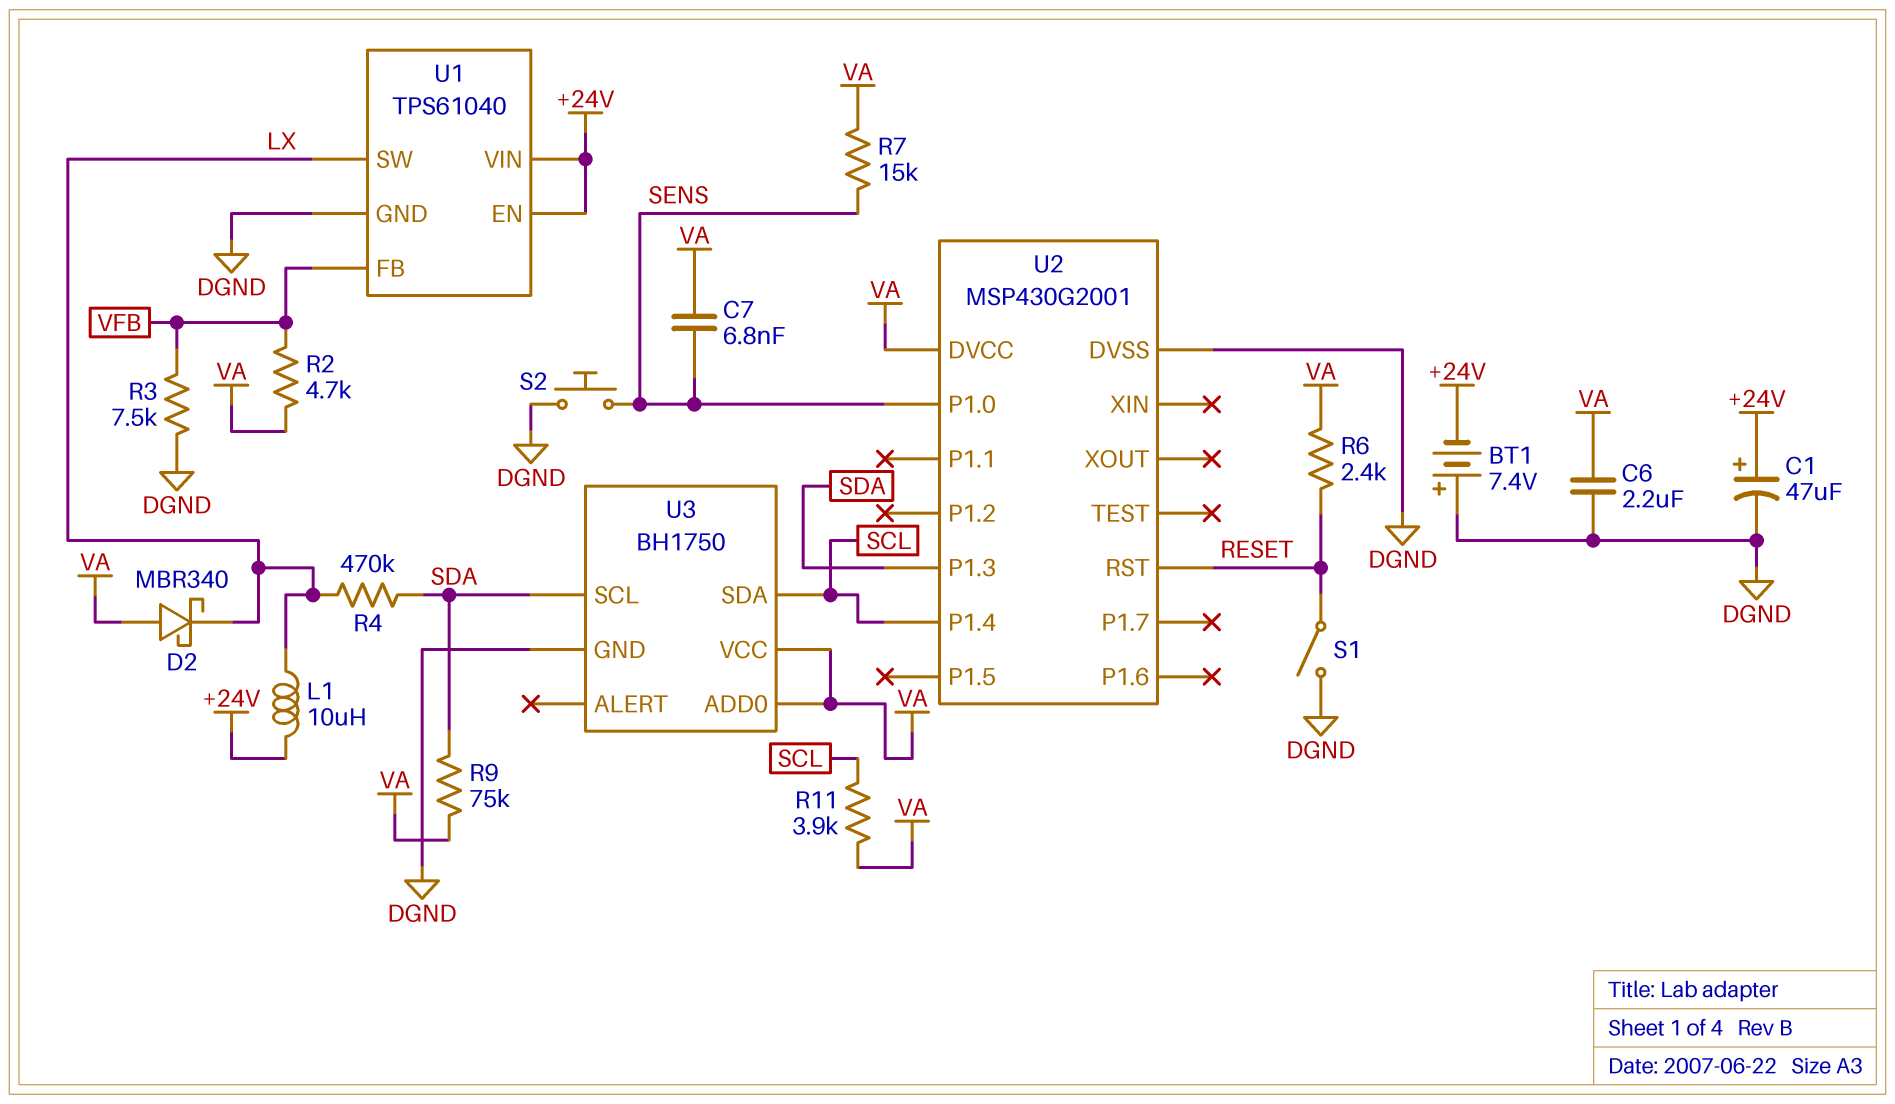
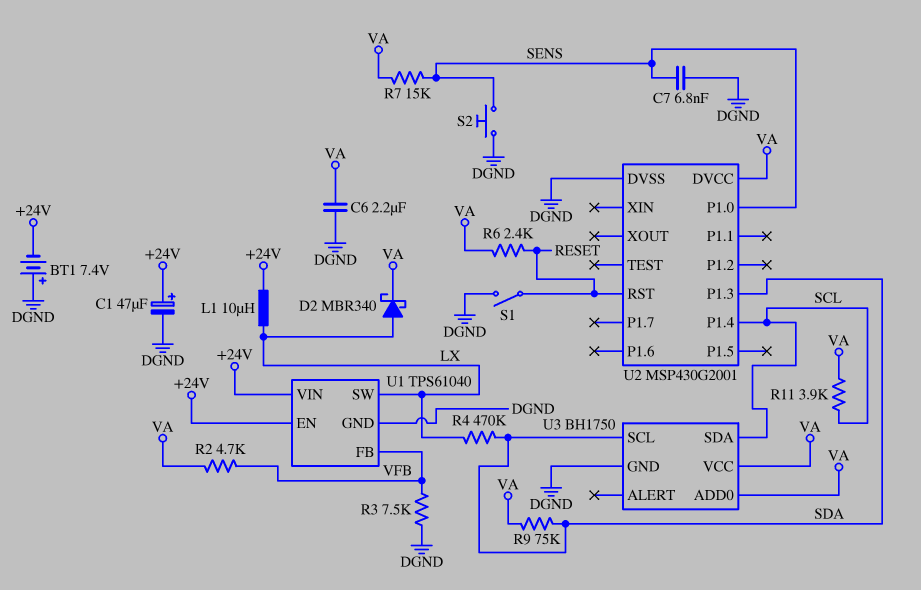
C7: 6.8nF (SENS, VA) -> 6.8nF (DGND, SENS)
D2: schottky MBR340 (A VA, K LX) -> schottky MBR340 (A LX, K VA)

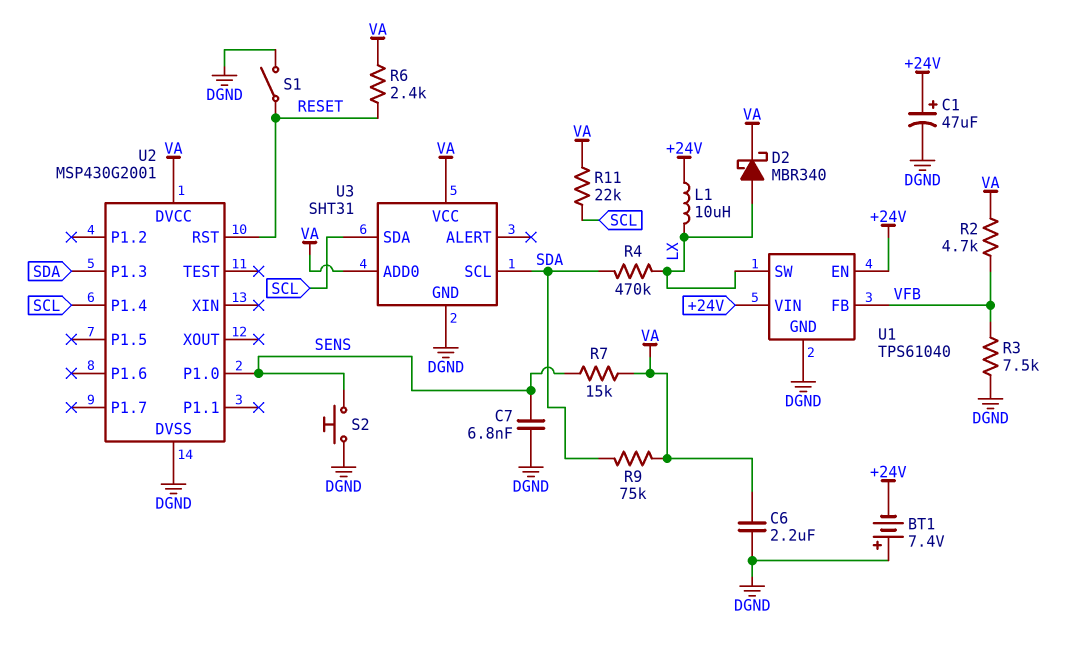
R11: 3.9k (SCL, VA) -> 22k (SCL, VA)
U3: BH1750 -> SHT31

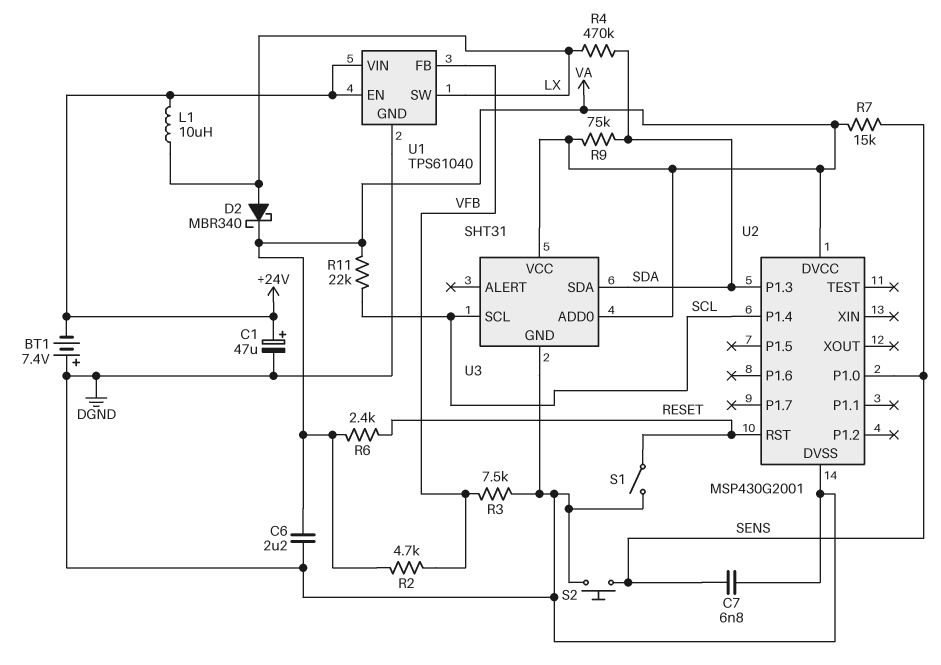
U3 pin SCL: SDA -> SCL
U3 pin SDA: SCL -> SDA

